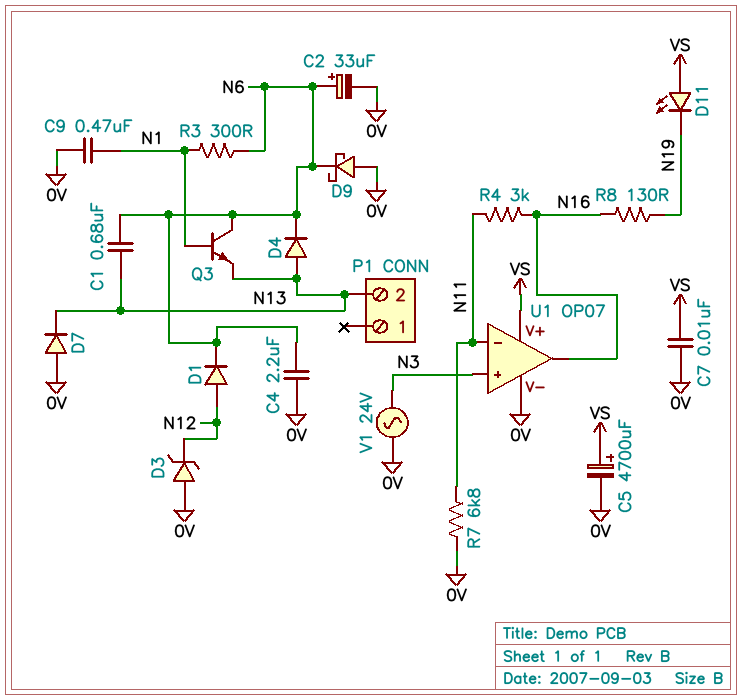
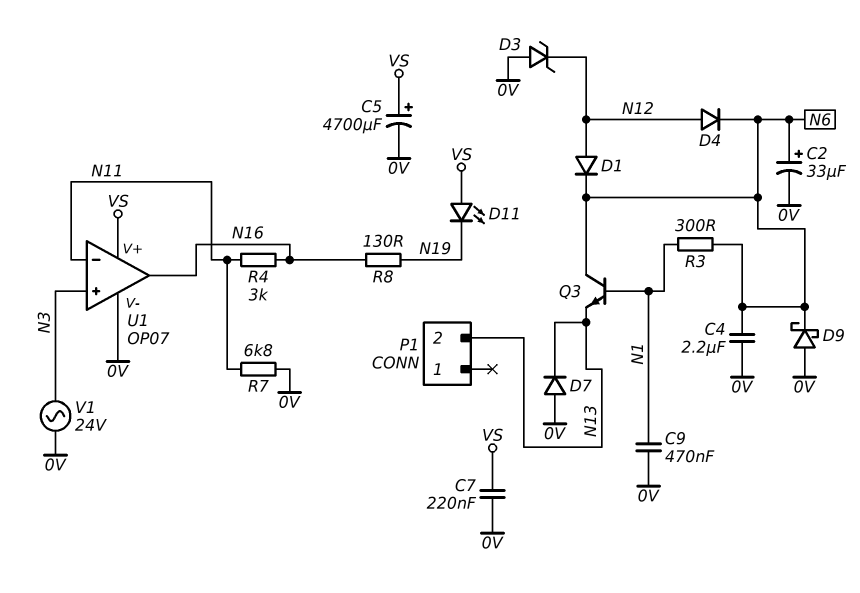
C1: 680nF (N6, N13) -> none
C7: 10nF (0V, VS) -> 220nF (0V, VS)
D4: diode (A N13, K N6) -> diode (A N12, K N6)

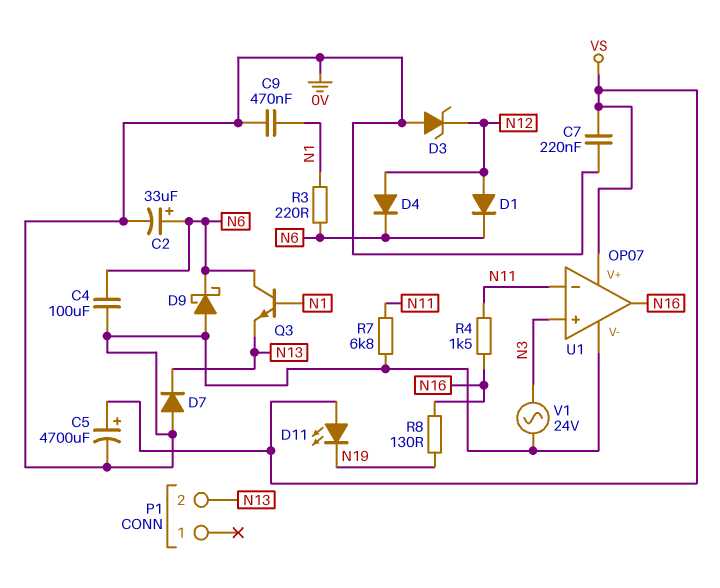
C4: 2.2uF (0V, N6) -> 100uF (0V, N6)
R3: 300 (N1, N6) -> 220 (N1, N6)
R4: 3k (N11, N16) -> 1.5k (N11, N16)

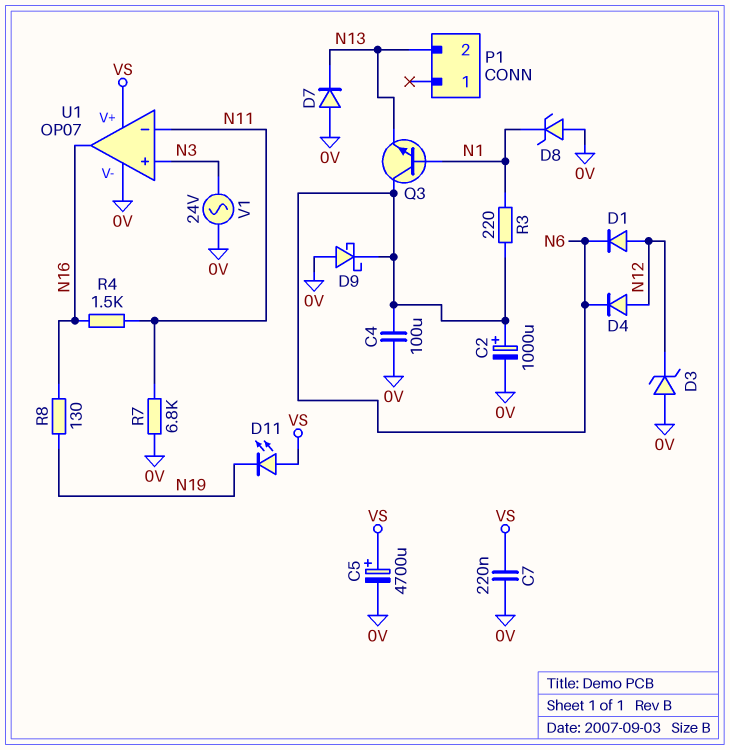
C2: 33uF (plus N6, minus 0V) -> 1000uF (plus N6, minus 0V)
C9: 470nF (0V, N1) -> none
D8: none -> zener (A 0V, K N1)

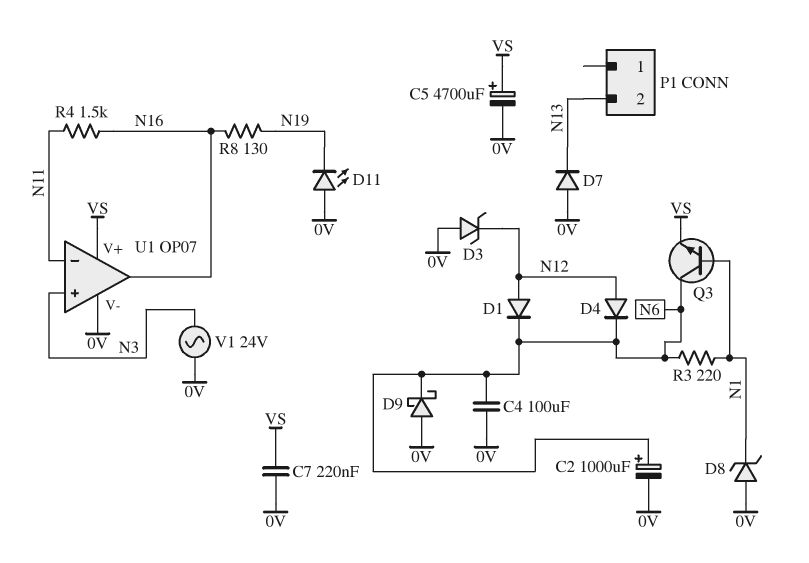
D11: LED (A VS, K N19) -> LED (A 0V, K N19)
Q3: NPN (B N1, C N6, E N13) -> NPN (B N1, C N6, E VS)
R7: 6.8k (0V, N11) -> none

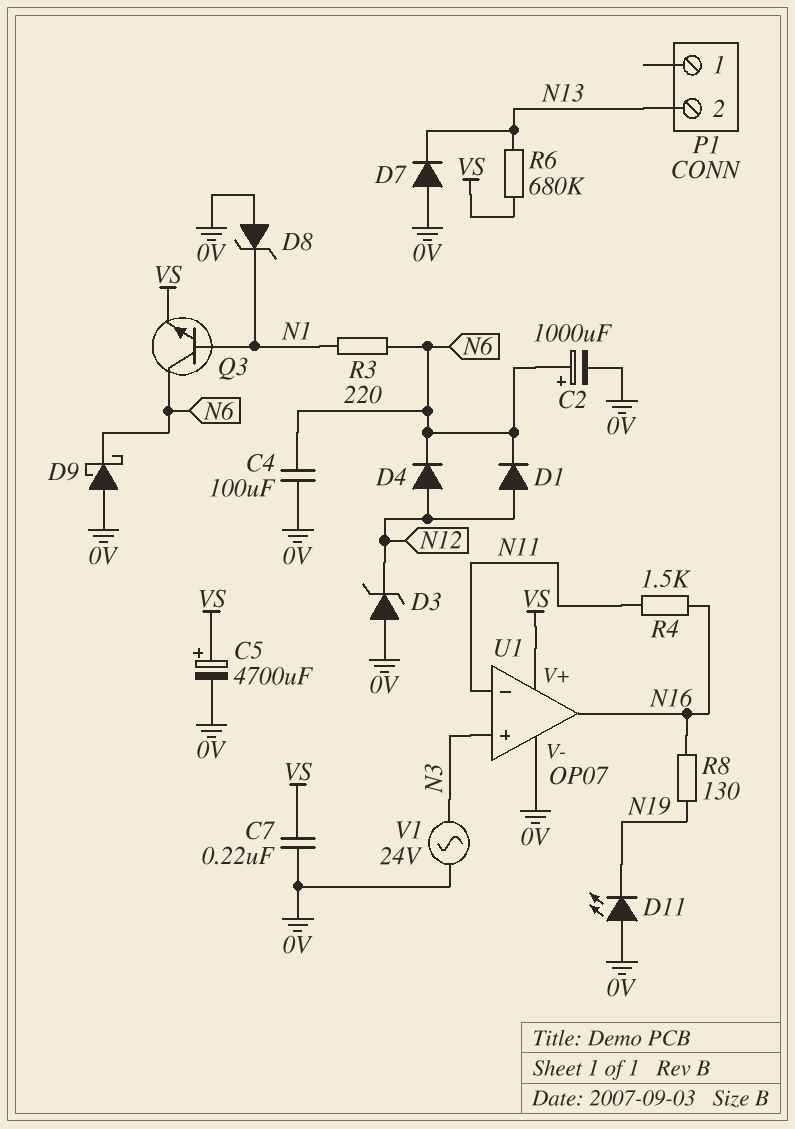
R6: none -> 680k (N13, VS)

